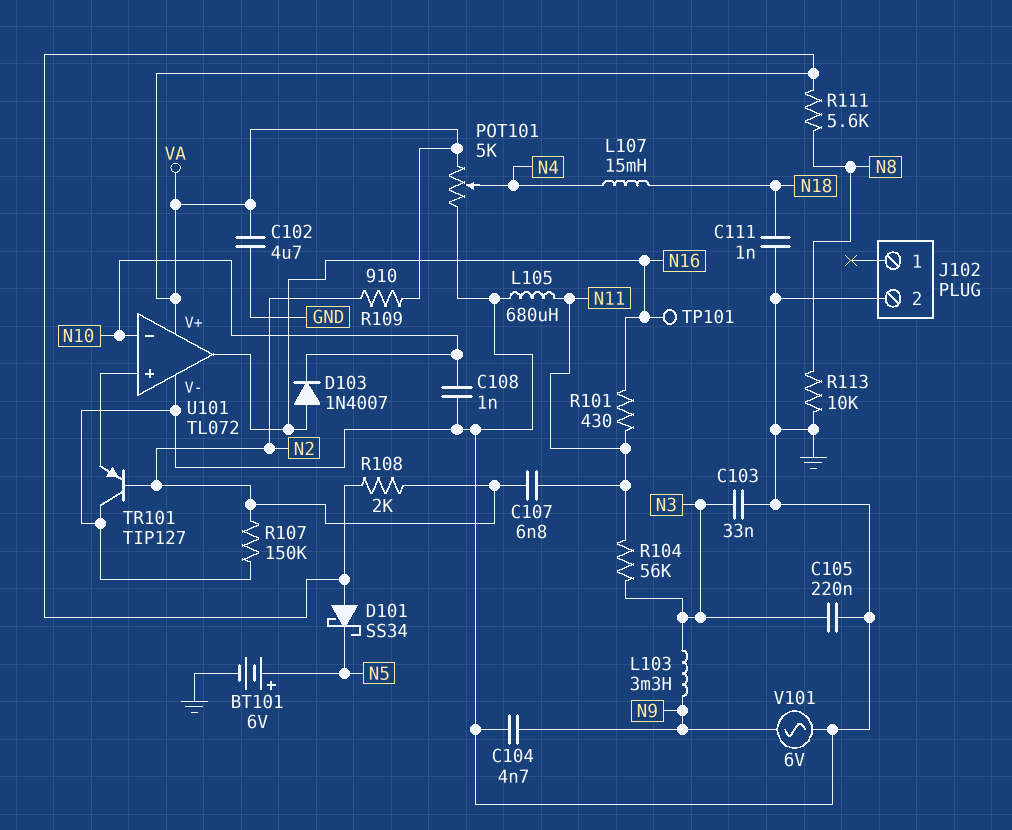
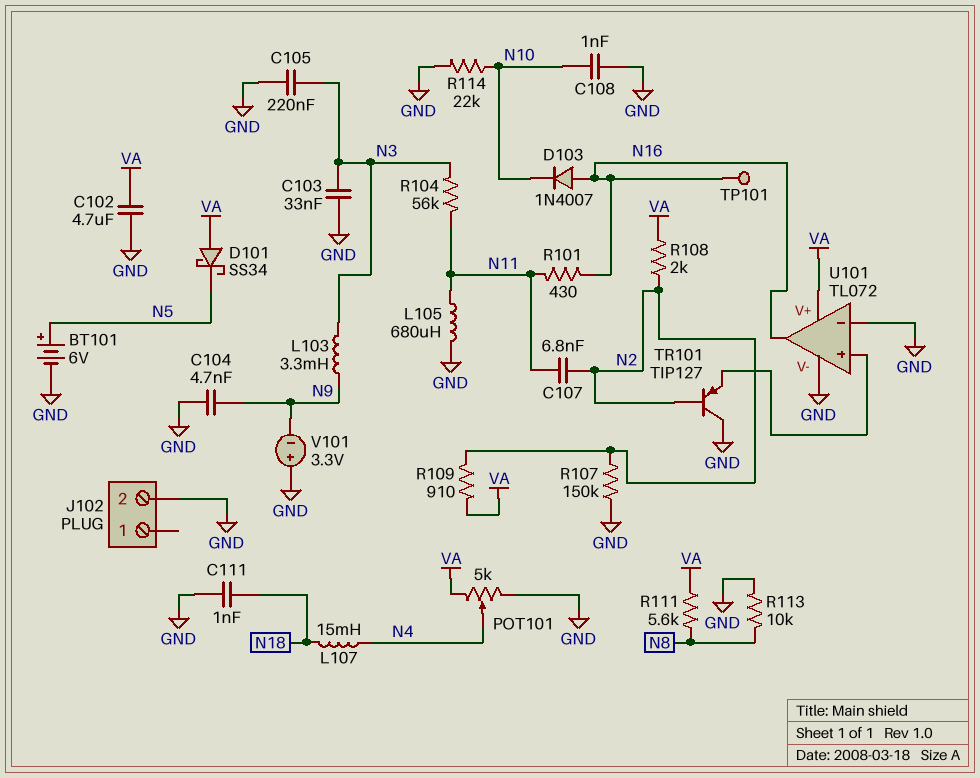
R114: none -> 22k (GND, N10)
U101 pin in-: N10 -> GND
V101: AC 6V (GND, N9) -> 3.3V (plus GND, minus N9)

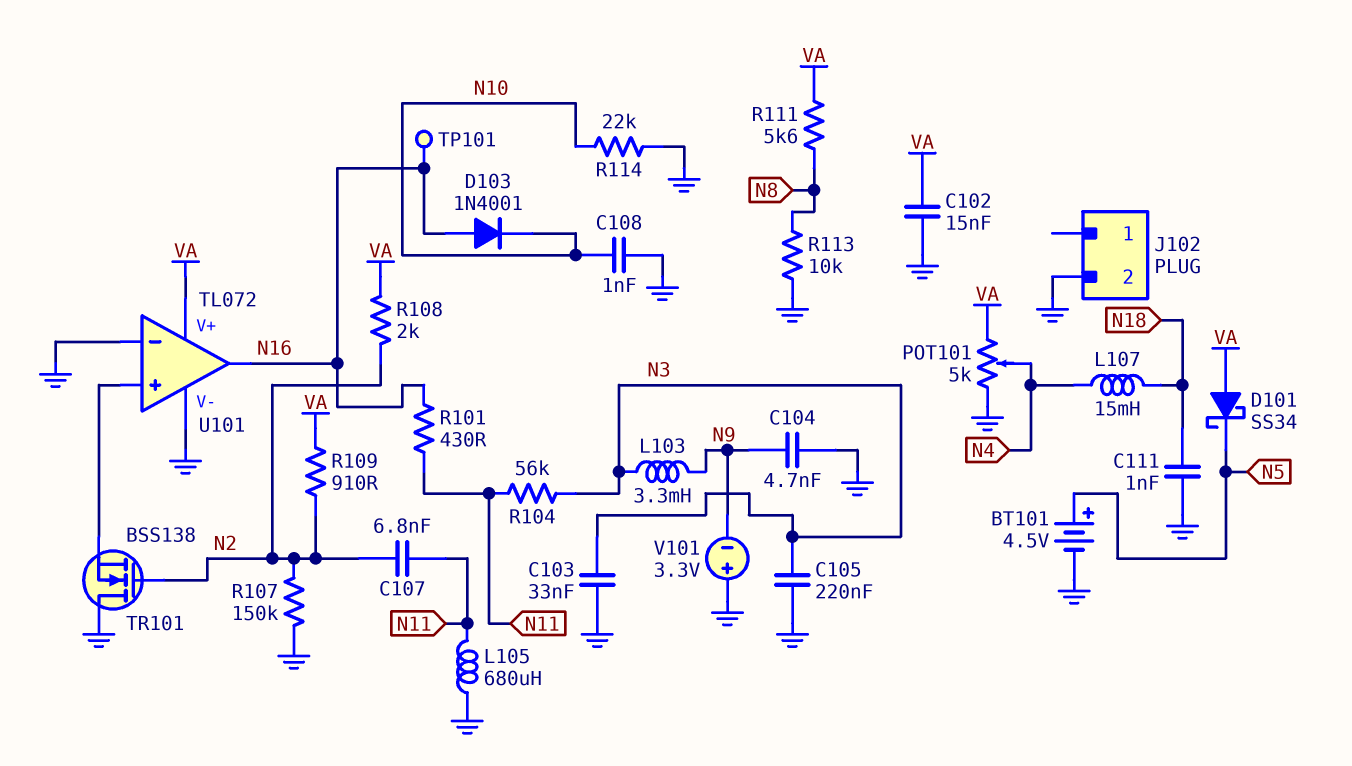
BT101: 6V (plus N5, minus GND) -> 4.5V (plus N5, minus GND)
C102: 4.7uF (GND, VA) -> 15nF (GND, VA)
D103: diode 1N4007 (A N16, K N10) -> diode 1N4001 (A N16, K N10)
TR101: PNP TIP127 (B N2, C GND, E U101/in+) -> NMOS BSS138 (G N2, D GND, S U101/in+)

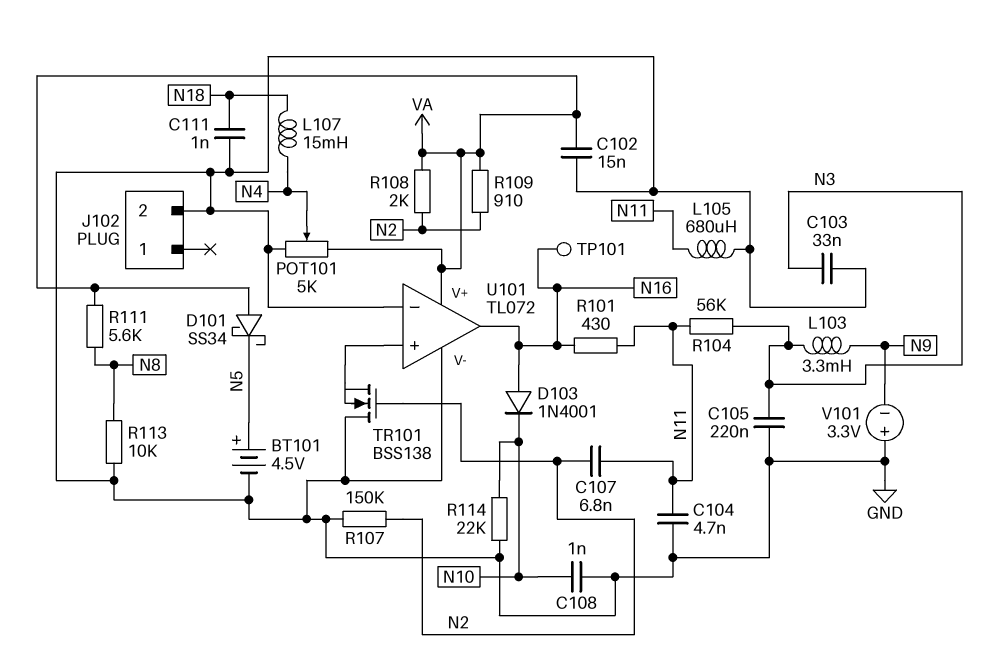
C104: 4.7nF (GND, N9) -> 4.7nF (GND, N11)

